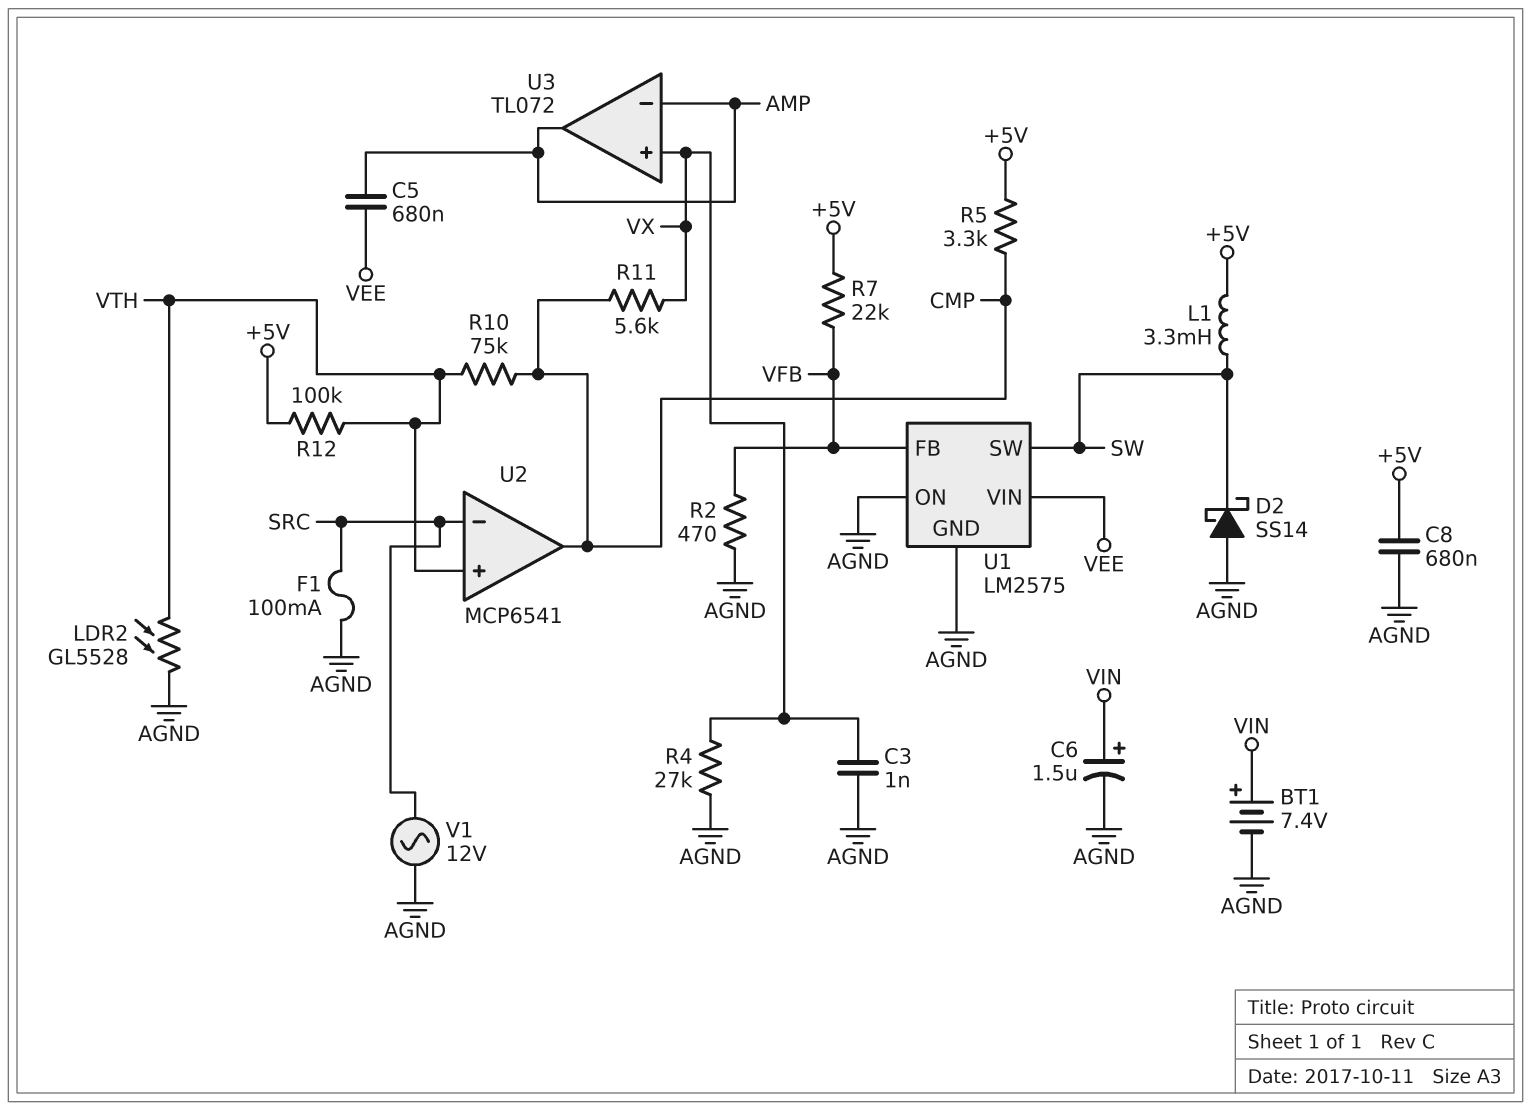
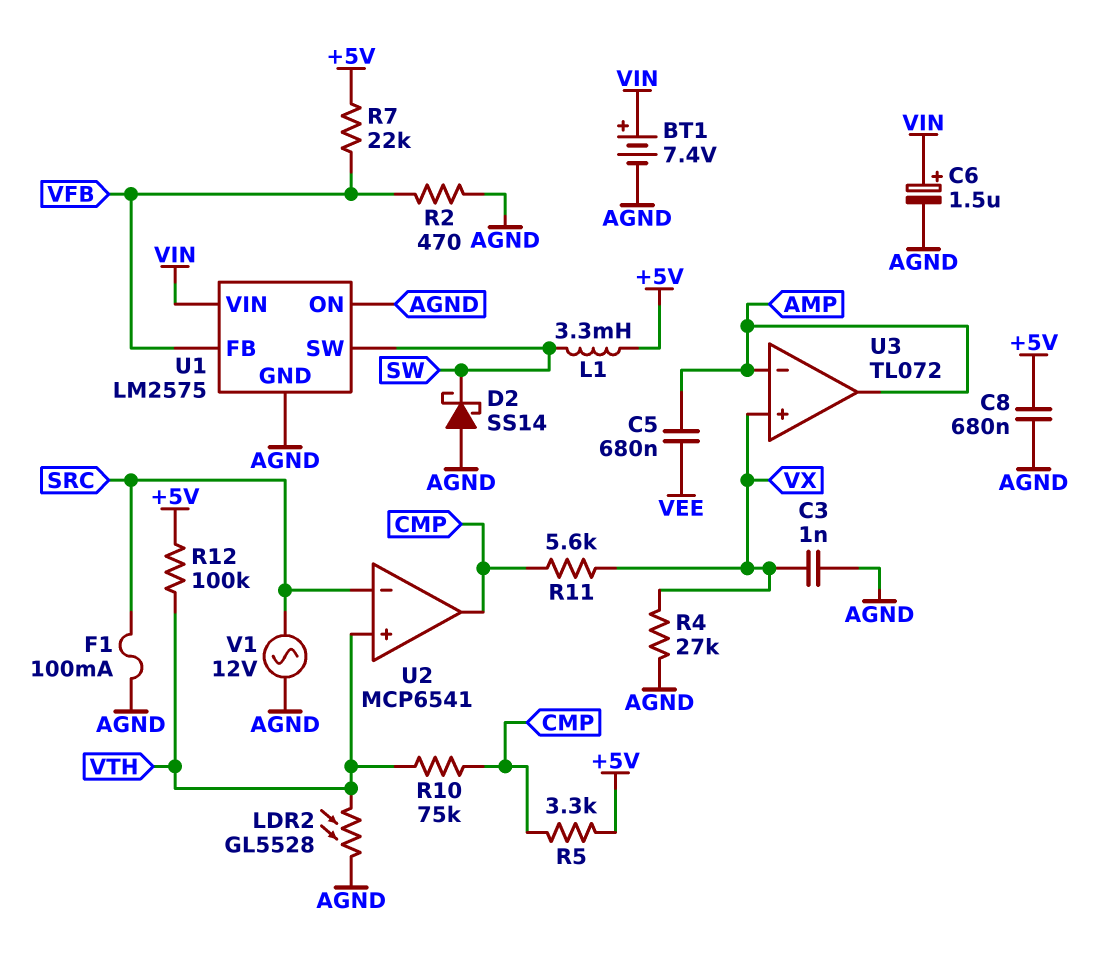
U1 pin VIN: VEE -> VIN

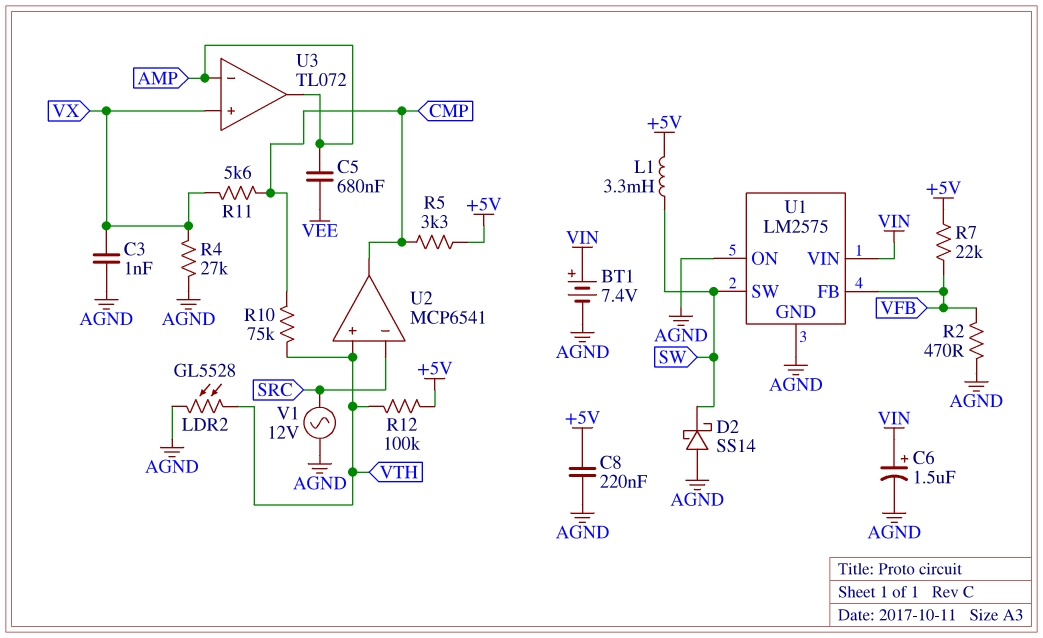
C8: 680nF (+5V, AGND) -> 220nF (+5V, AGND)
F1: 100mA (AGND, SRC) -> none

